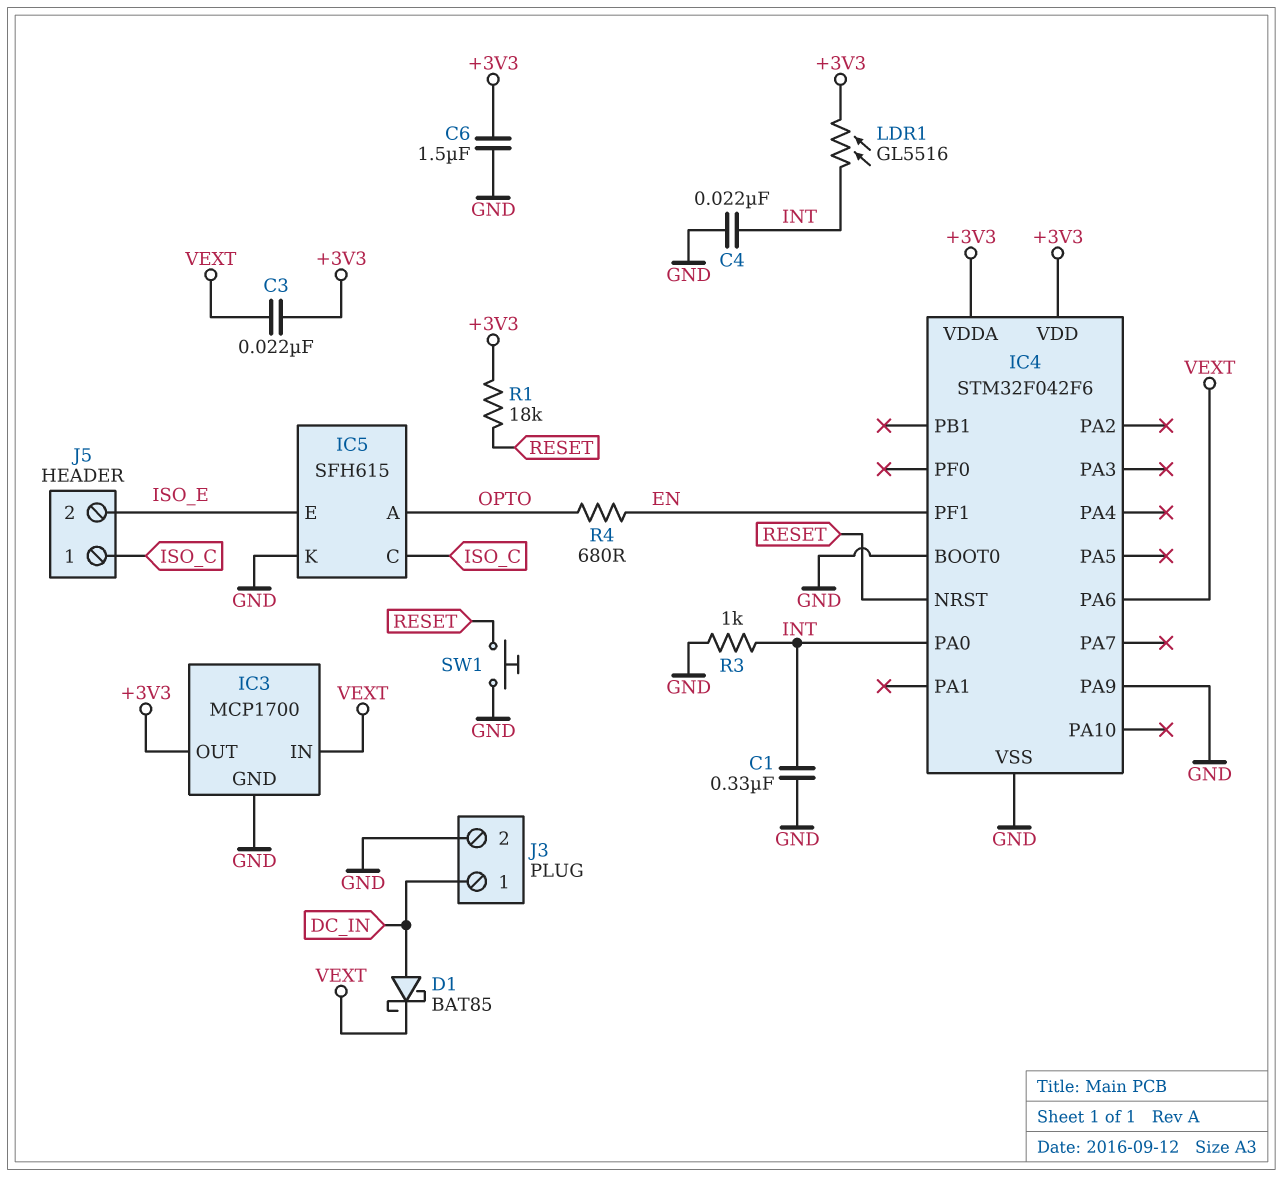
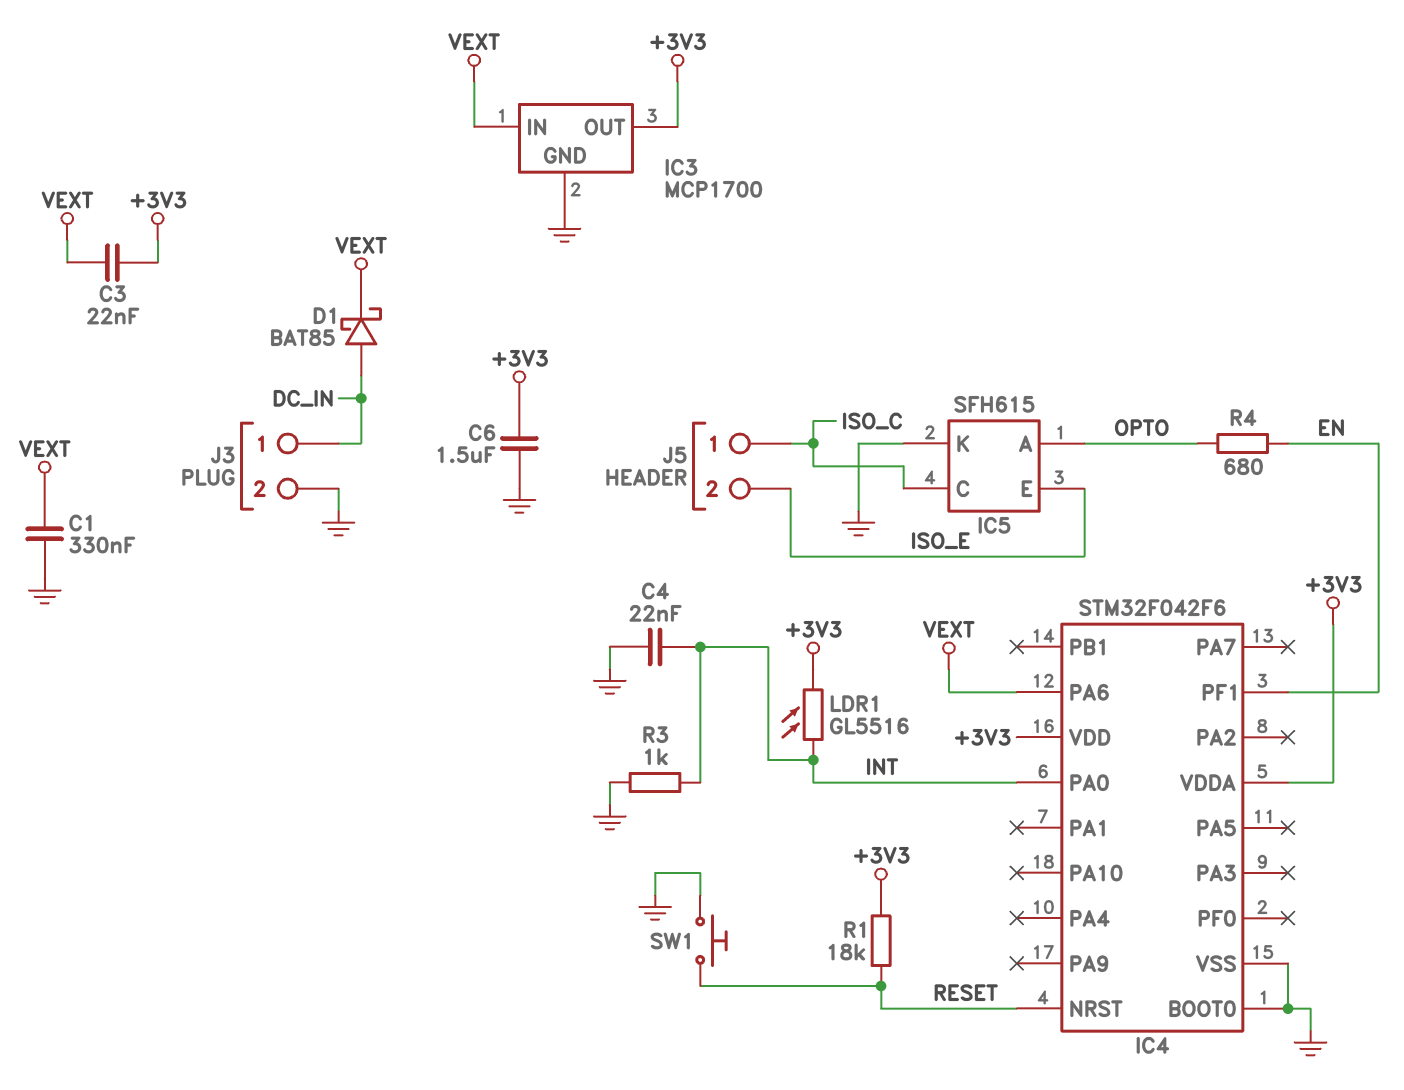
C1: 330nF (GND, INT) -> 330nF (GND, VEXT)
IC4 pin PA9: GND -> none

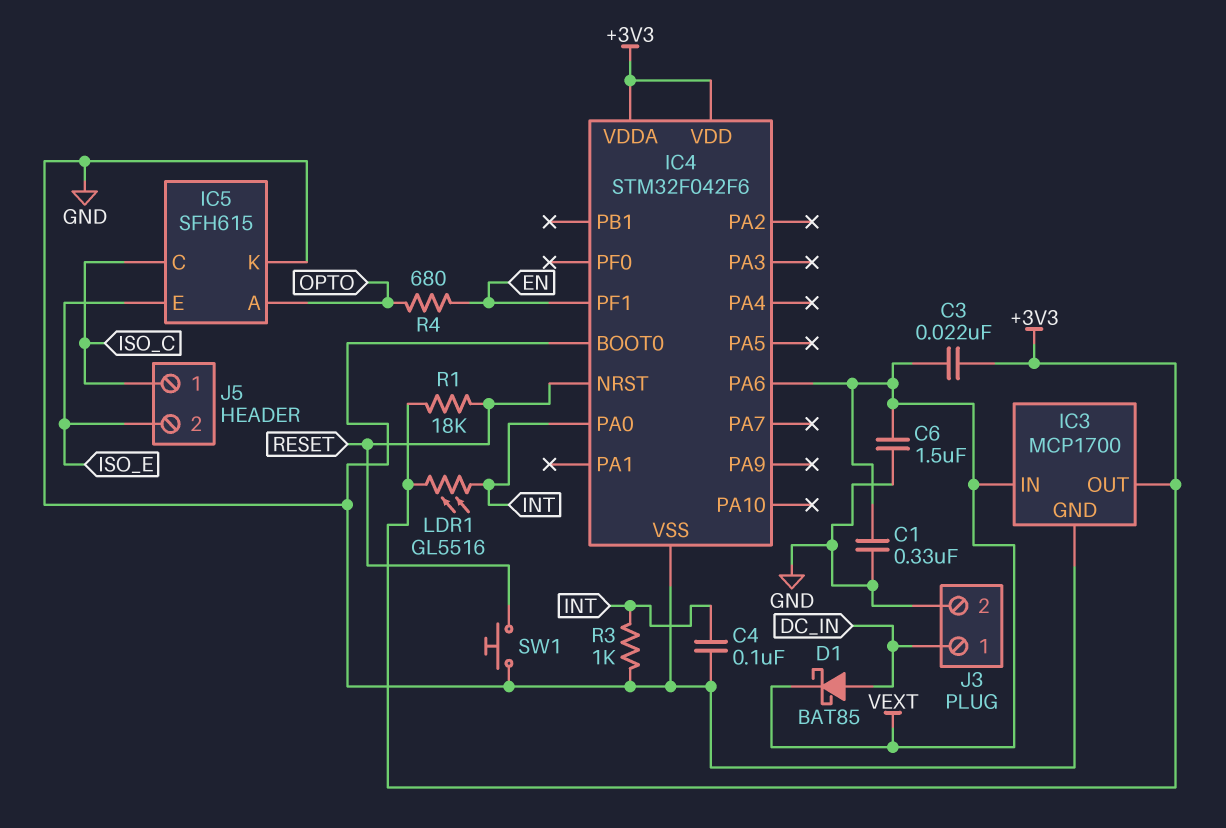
C4: 22nF (GND, INT) -> 100nF (GND, INT)
C6: 1.5uF (+3V3, GND) -> 1.5uF (GND, VEXT)

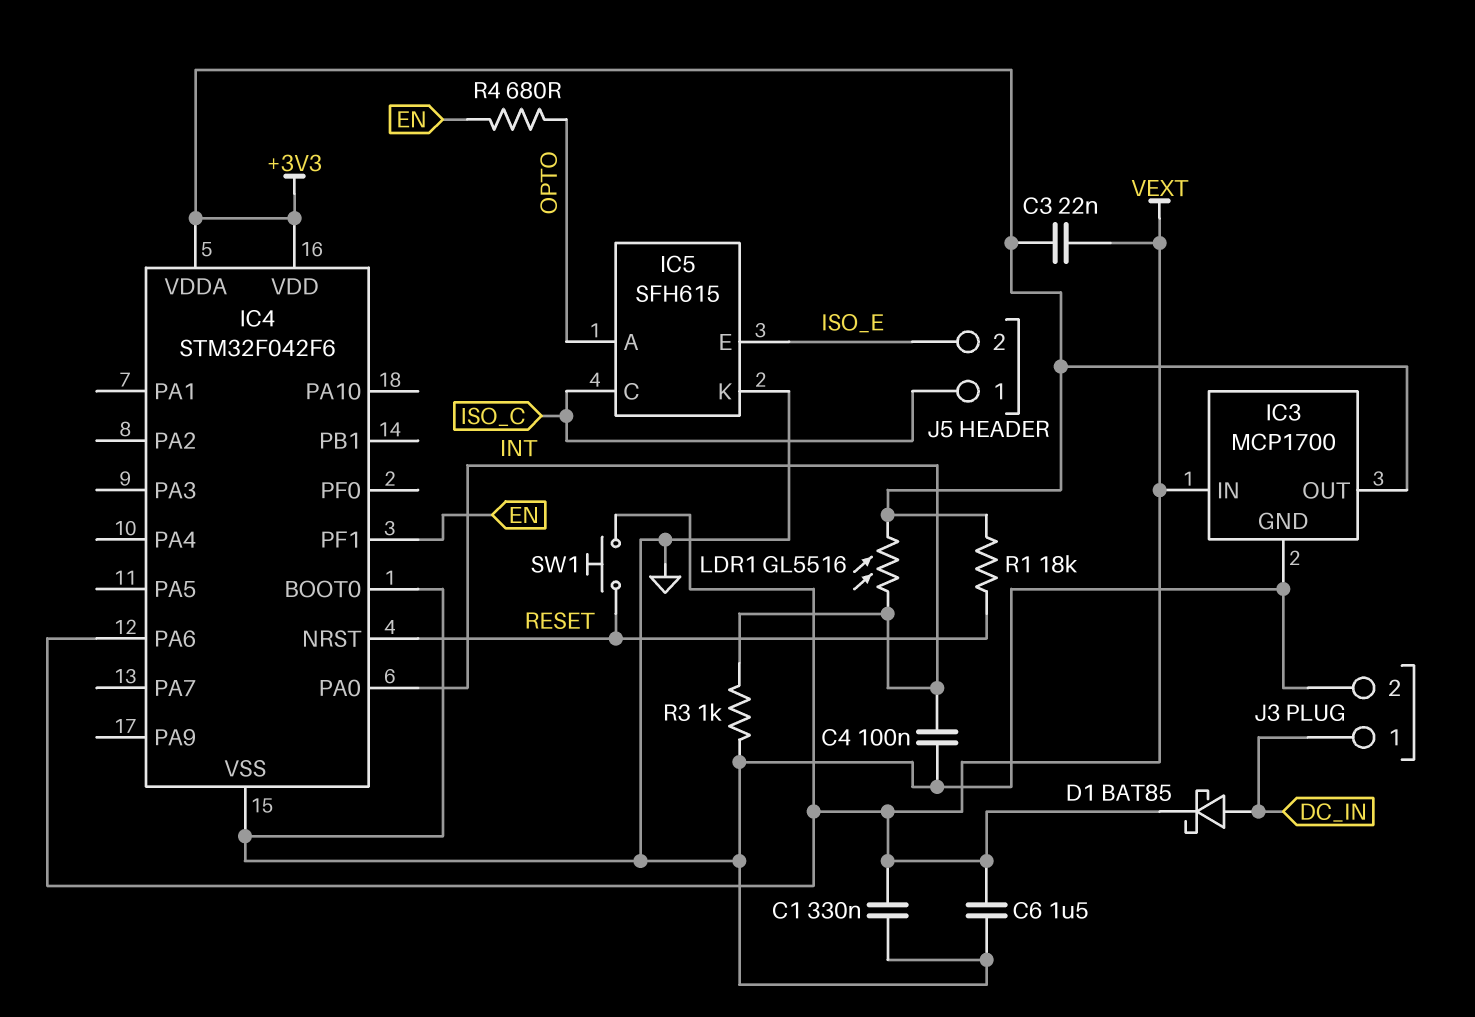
SW1: button (GND, RESET) -> button (RESET, VEXT)

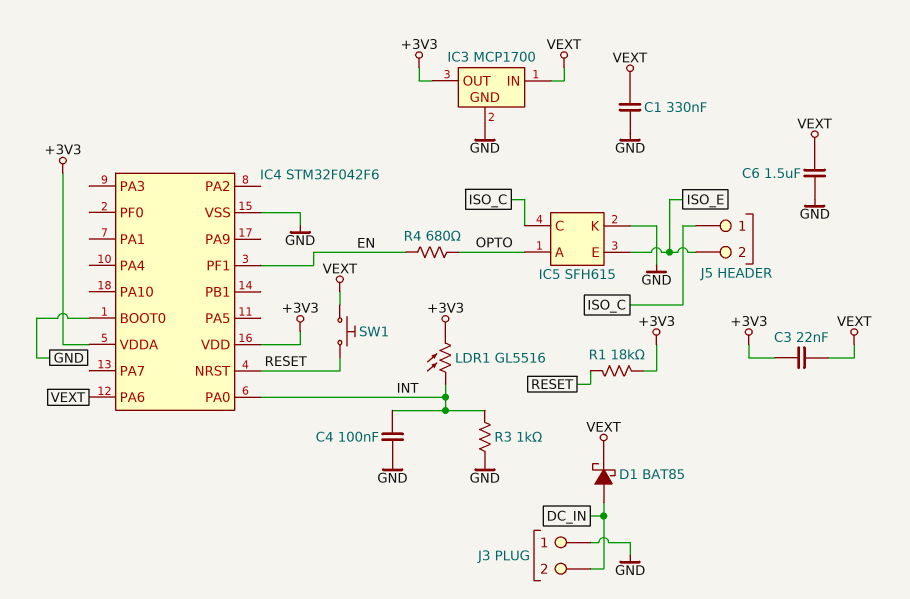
J3 pin 1: DC_IN -> GND
J3 pin 2: GND -> DC_IN

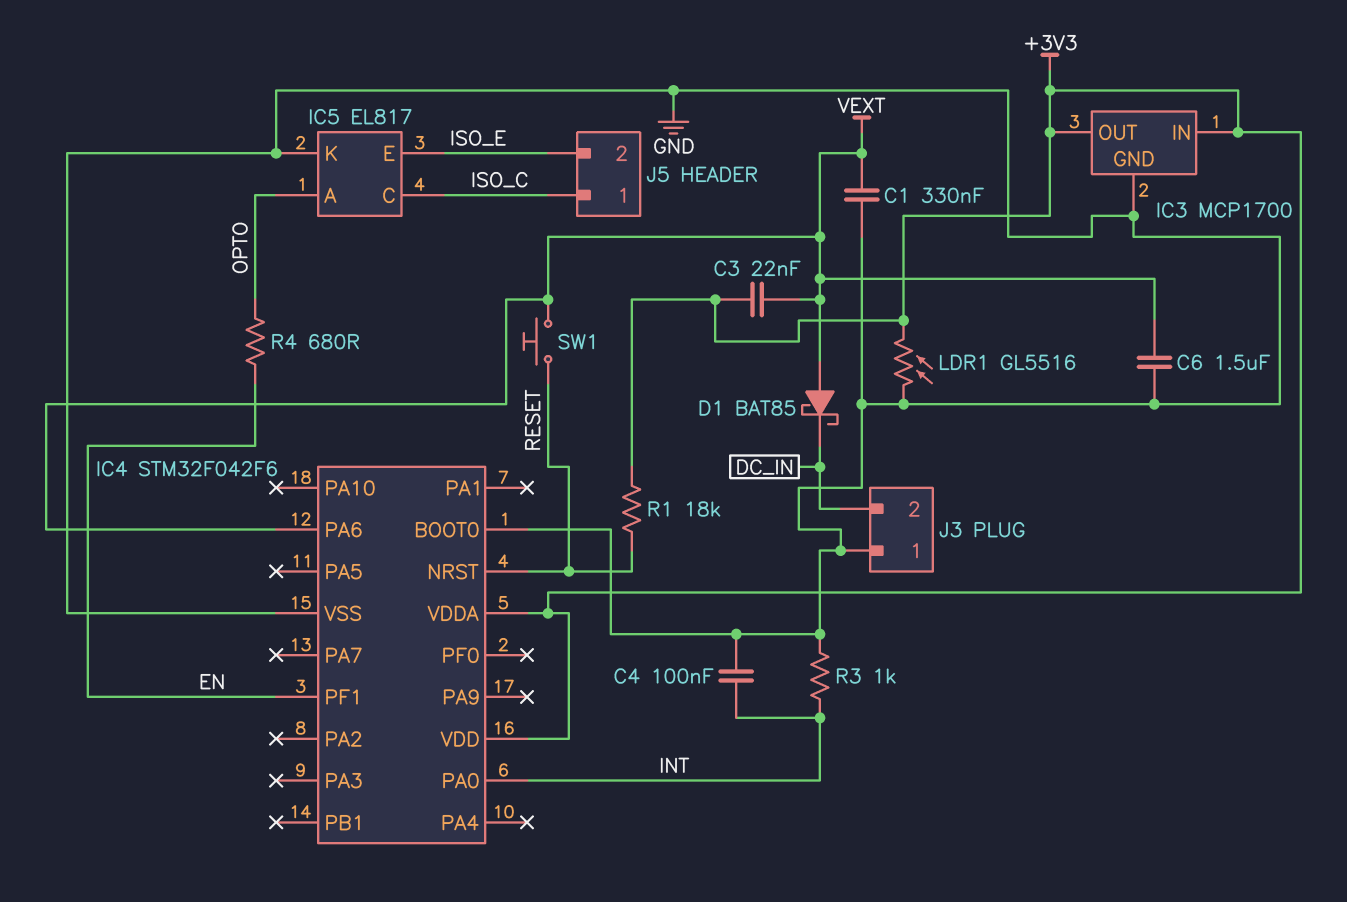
D1: schottky BAT85 (A DC_IN, K VEXT) -> schottky BAT85 (A VEXT, K DC_IN)
IC3 pin IN: VEXT -> +3V3
IC5: SFH615 -> EL817
LDR1: GL5516 (+3V3, INT) -> GL5516 (+3V3, GND)

